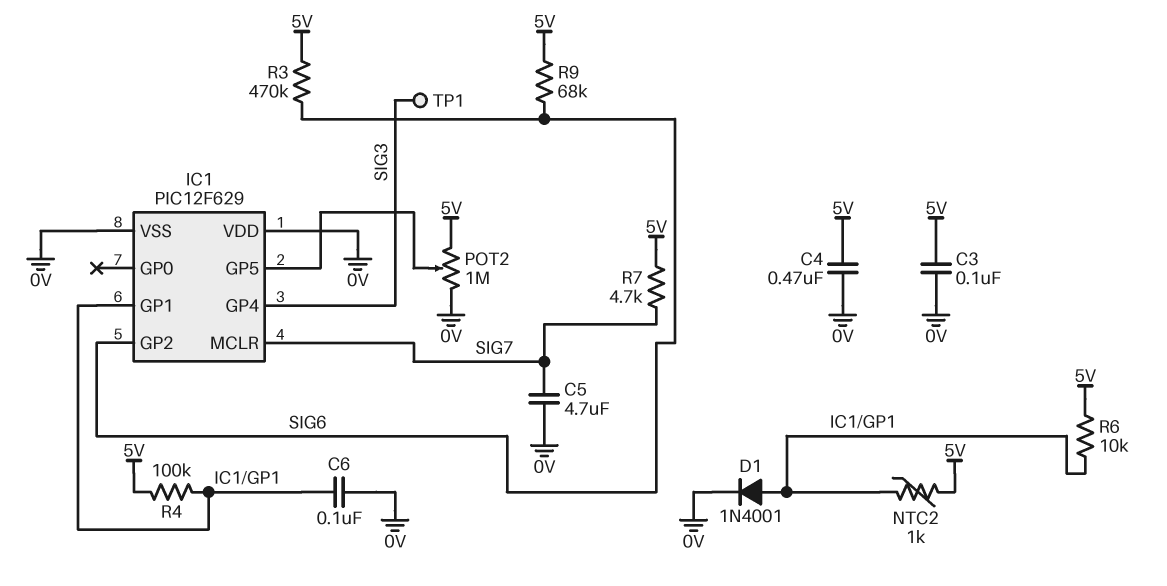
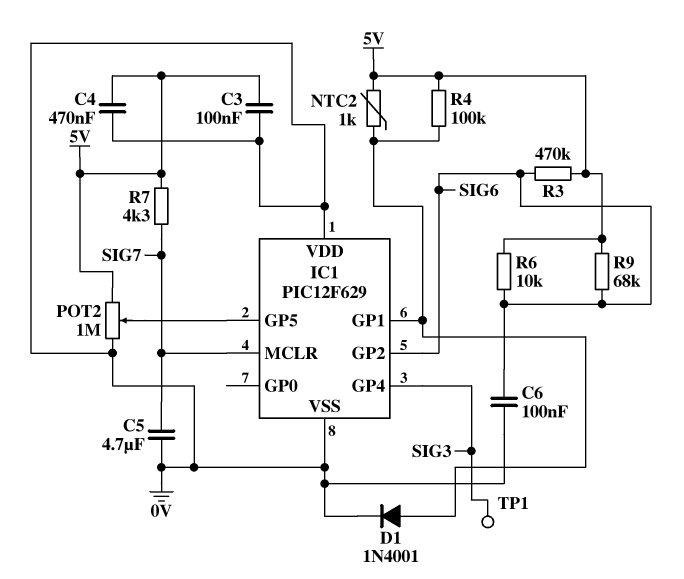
C6: 100nF (0V, IC1/GP1) -> 100nF (0V, SIG6)
R6: 10k (5V, IC1/GP1) -> 10k (5V, SIG6)
R7: 4.7k (5V, SIG7) -> 4.3k (5V, SIG7)

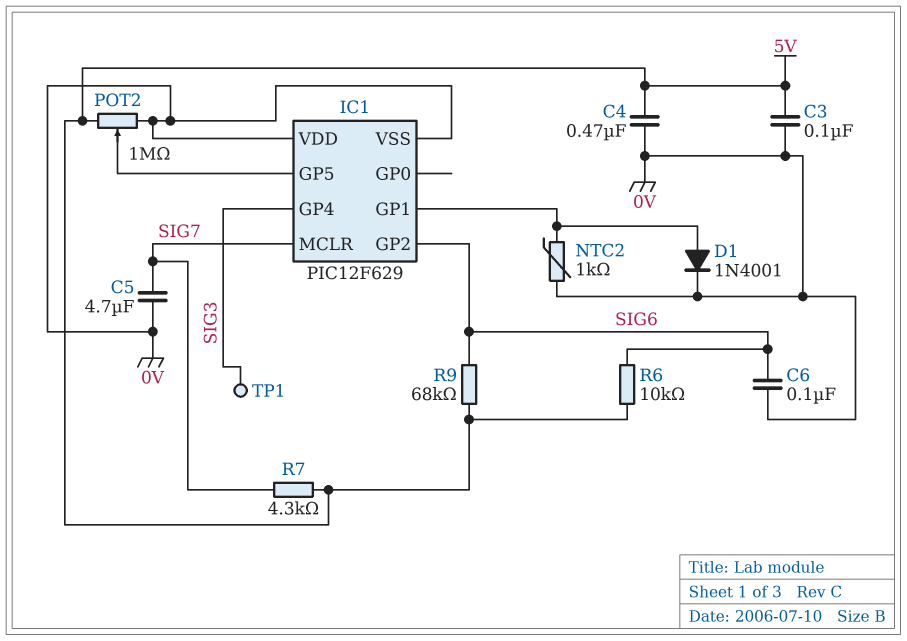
NTC2: 1k (5V, IC1/GP1) -> 1k (0V, IC1/GP1)
R3: 470k (5V, SIG6) -> none
R4: 100k (5V, IC1/GP1) -> none

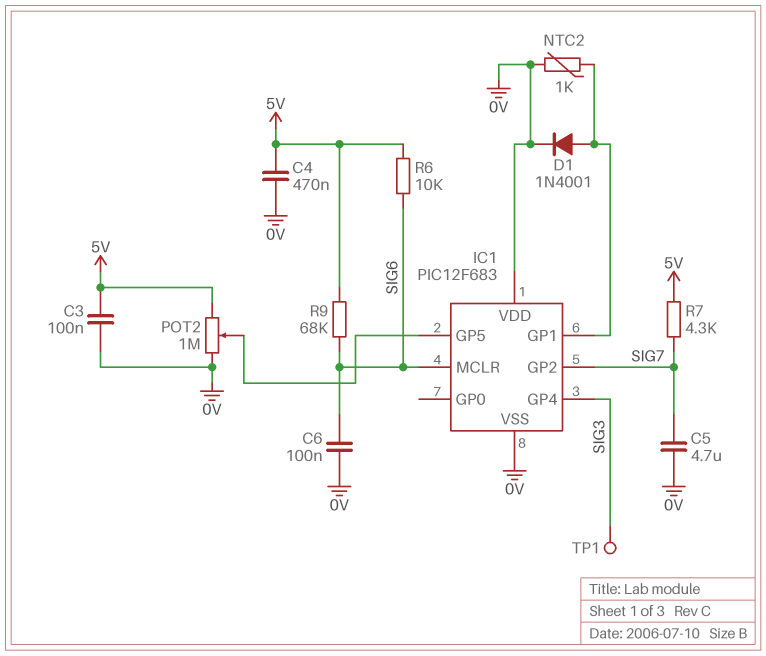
IC1: PIC12F629 -> PIC12F683
IC1 pin GP2: SIG6 -> SIG7
IC1 pin MCLR: SIG7 -> SIG6

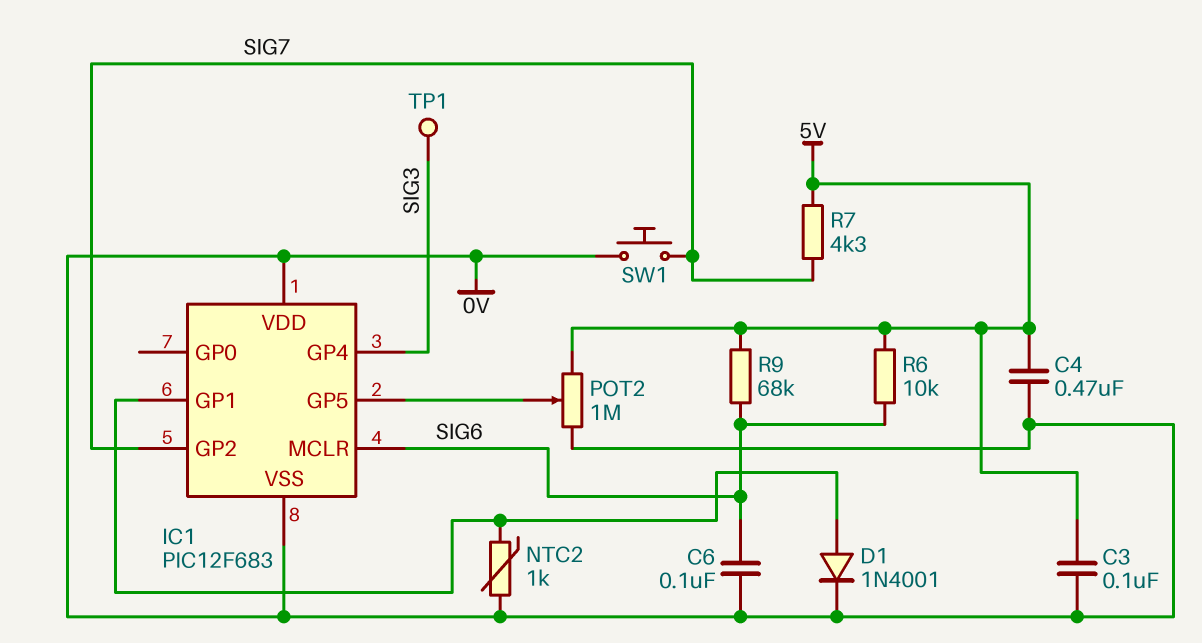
C5: 4.7uF (0V, SIG7) -> none
SW1: none -> button (0V, SIG7)

